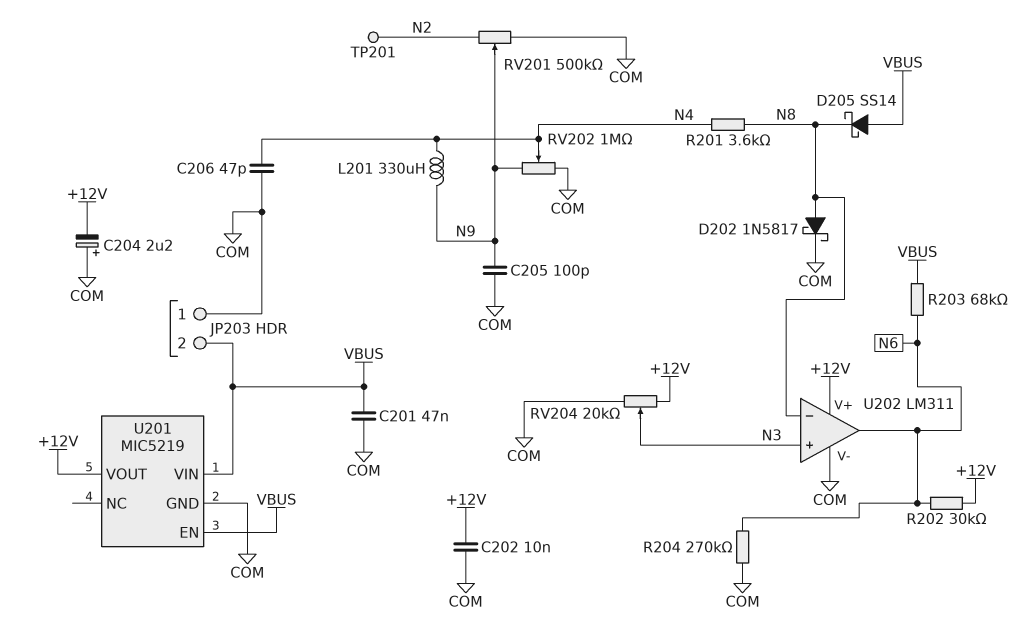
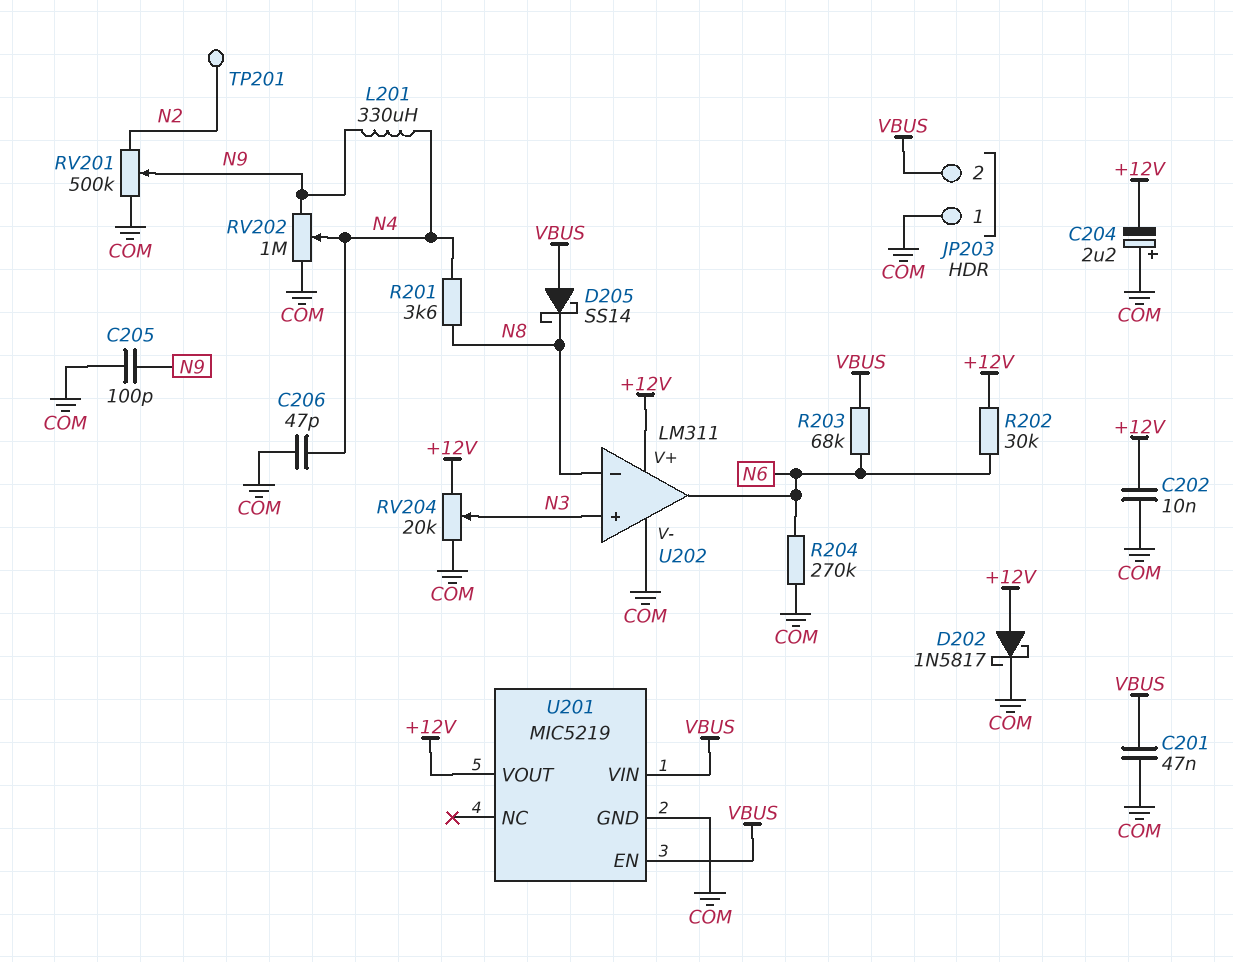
D202: schottky 1N5817 (A N8, K COM) -> schottky 1N5817 (A +12V, K COM)

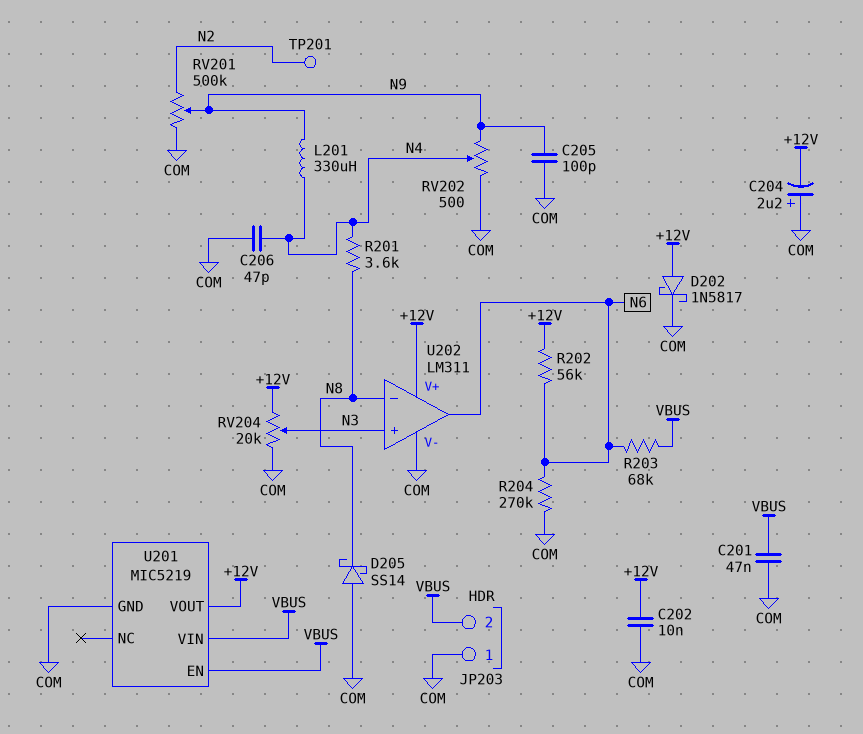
D205: schottky SS14 (A VBUS, K N8) -> schottky SS14 (A COM, K N8)
R202: 30k (+12V, N6) -> 56k (+12V, N6)
RV202: 1M (COM, N9, wiper N4) -> 500 (COM, N9, wiper N4)

